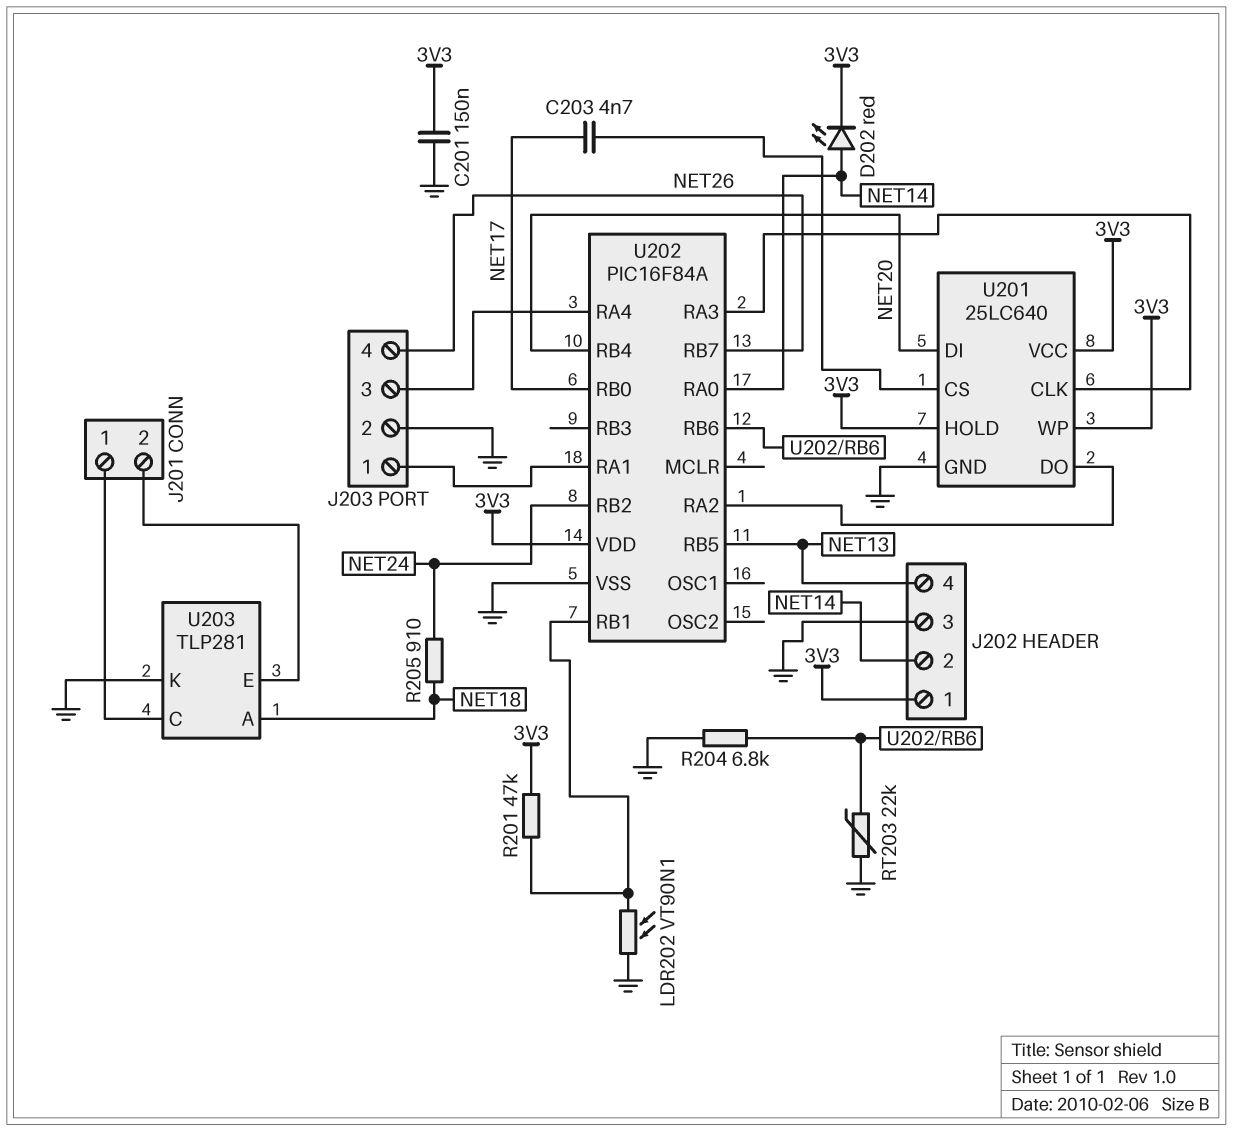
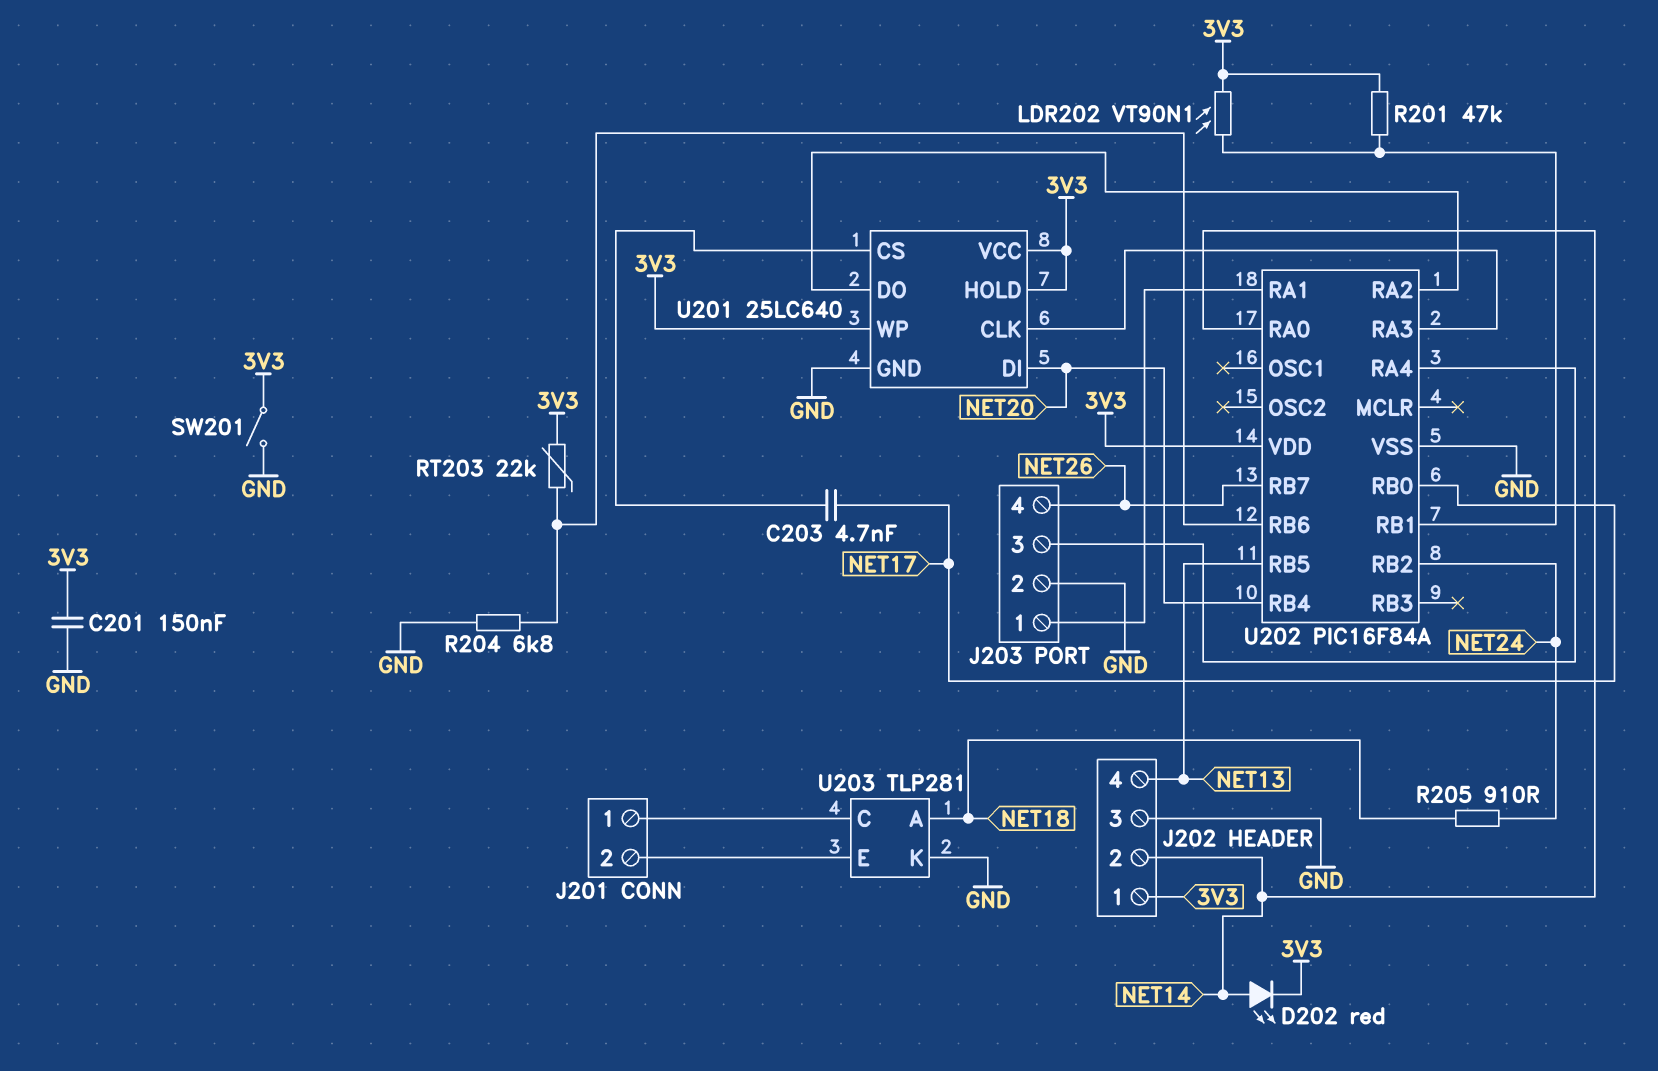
LDR202: VT90N1 (GND, U202/RB1) -> VT90N1 (3V3, U202/RB1)
RT203: 22k (GND, U202/RB6) -> 22k (3V3, U202/RB6)
SW201: none -> switch (3V3, GND)

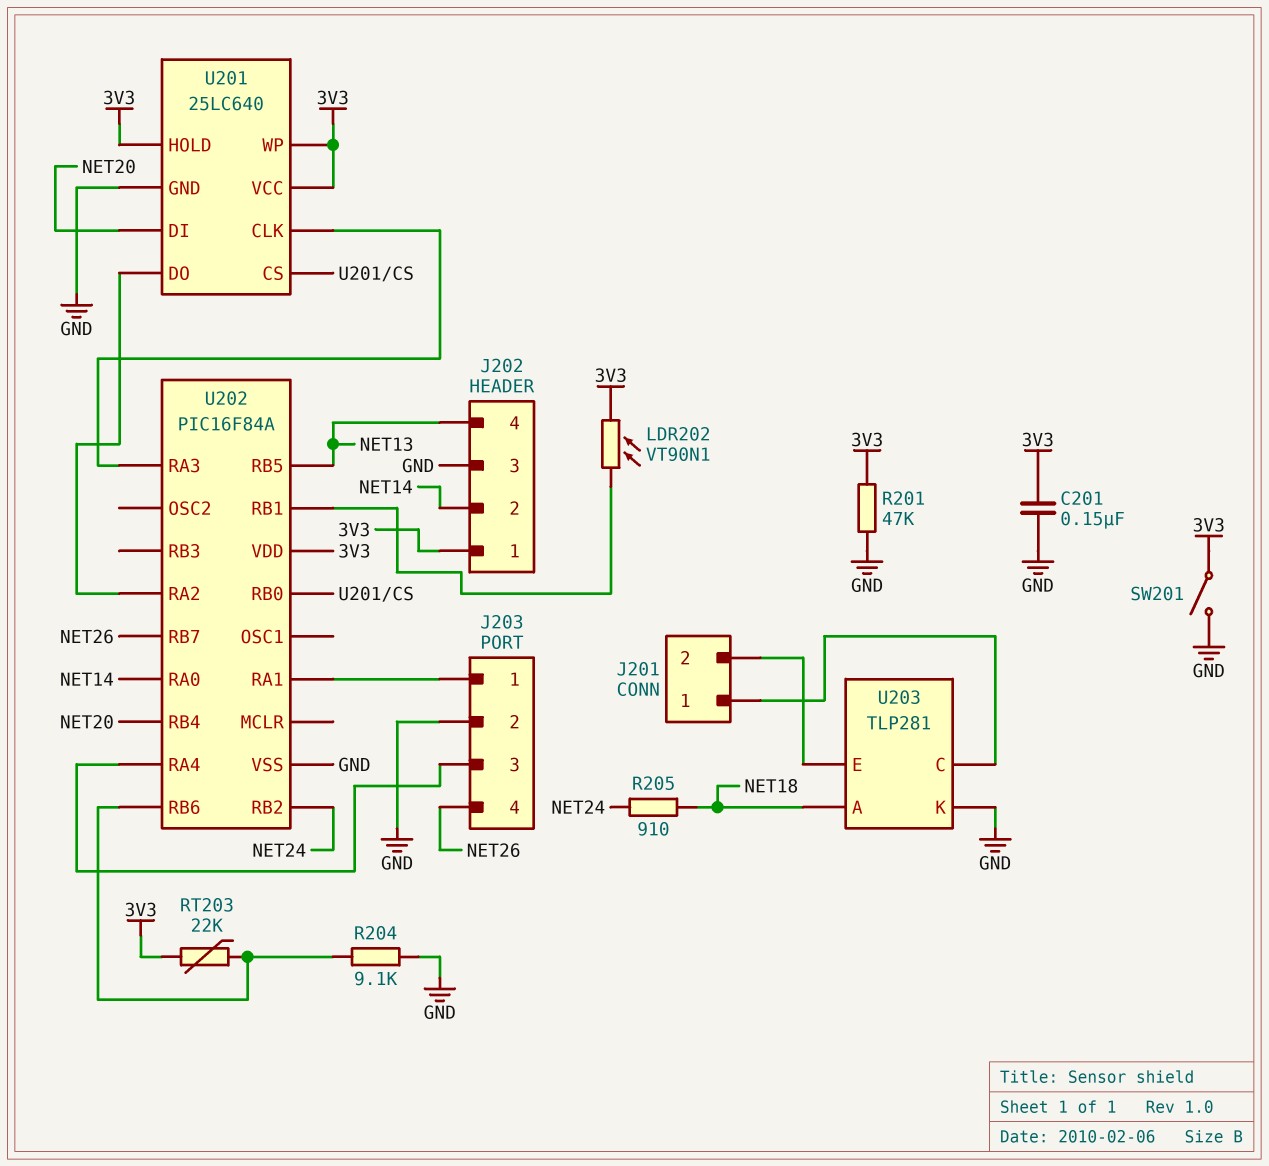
C203: 4.7nF (NET17, U201/CS) -> none
D202: LED red (A NET14, K 3V3) -> none
R201: 47k (3V3, U202/RB1) -> 47k (3V3, GND)
R204: 6.8k (GND, U202/RB6) -> 9.1k (GND, U202/RB6)
U202 pin RB0: NET17 -> U201/CS

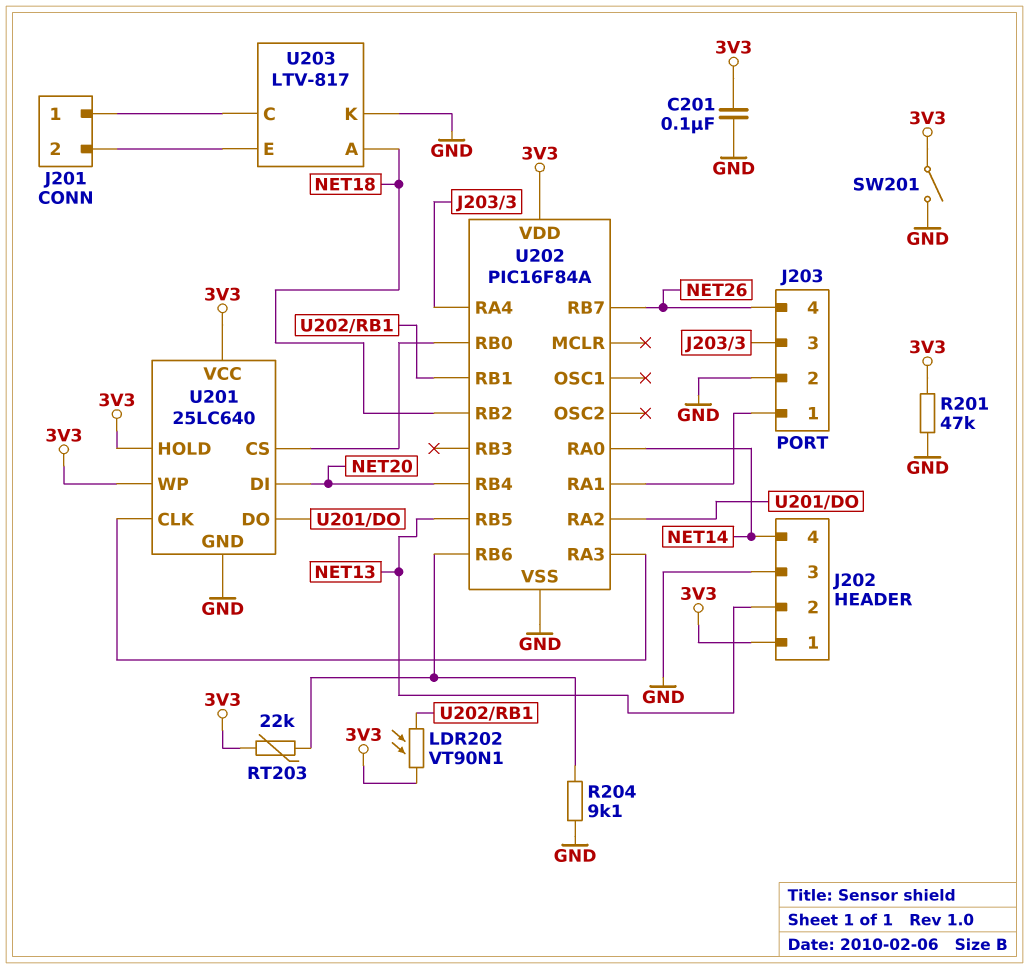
C201: 150nF (3V3, GND) -> 100nF (3V3, GND)
J202 pin 2: NET14 -> NET13
J202 pin 4: NET13 -> NET14
R205: 910 (NET18, NET24) -> none
U202 pin RB2: NET24 -> NET18
U203: TLP281 -> LTV-817

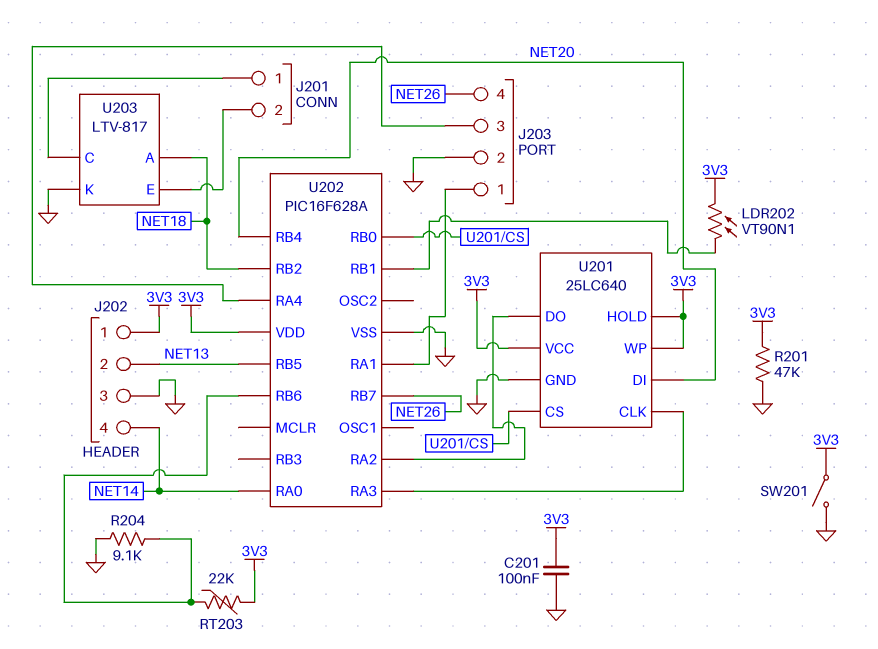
U202: PIC16F84A -> PIC16F628A

